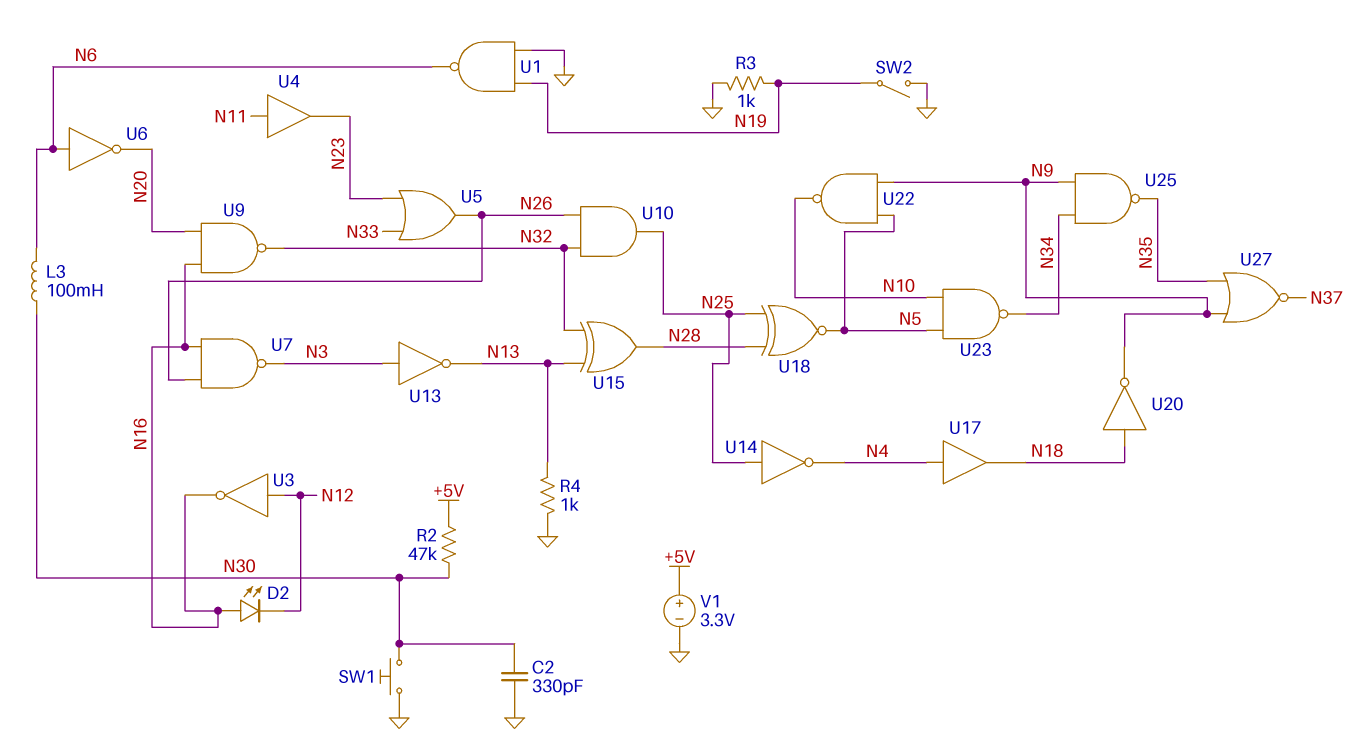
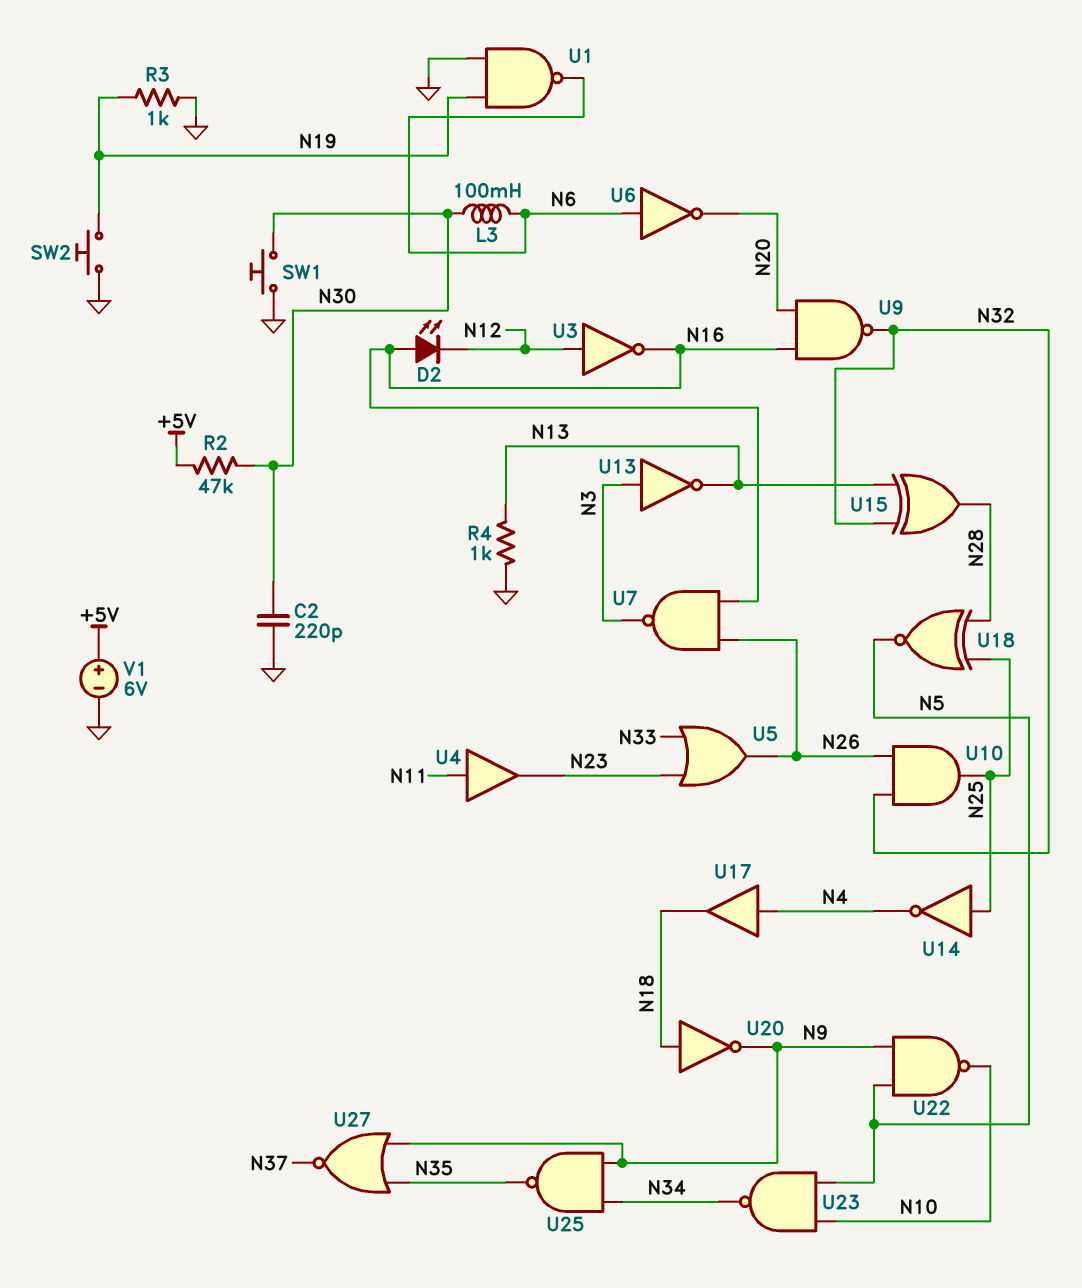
C2: 330pF (GND, N30) -> 220pF (GND, N30)
SW2: switch (GND, N19) -> button (GND, N19)
V1: 3.3V (plus +5V, minus GND) -> 6V (plus +5V, minus GND)

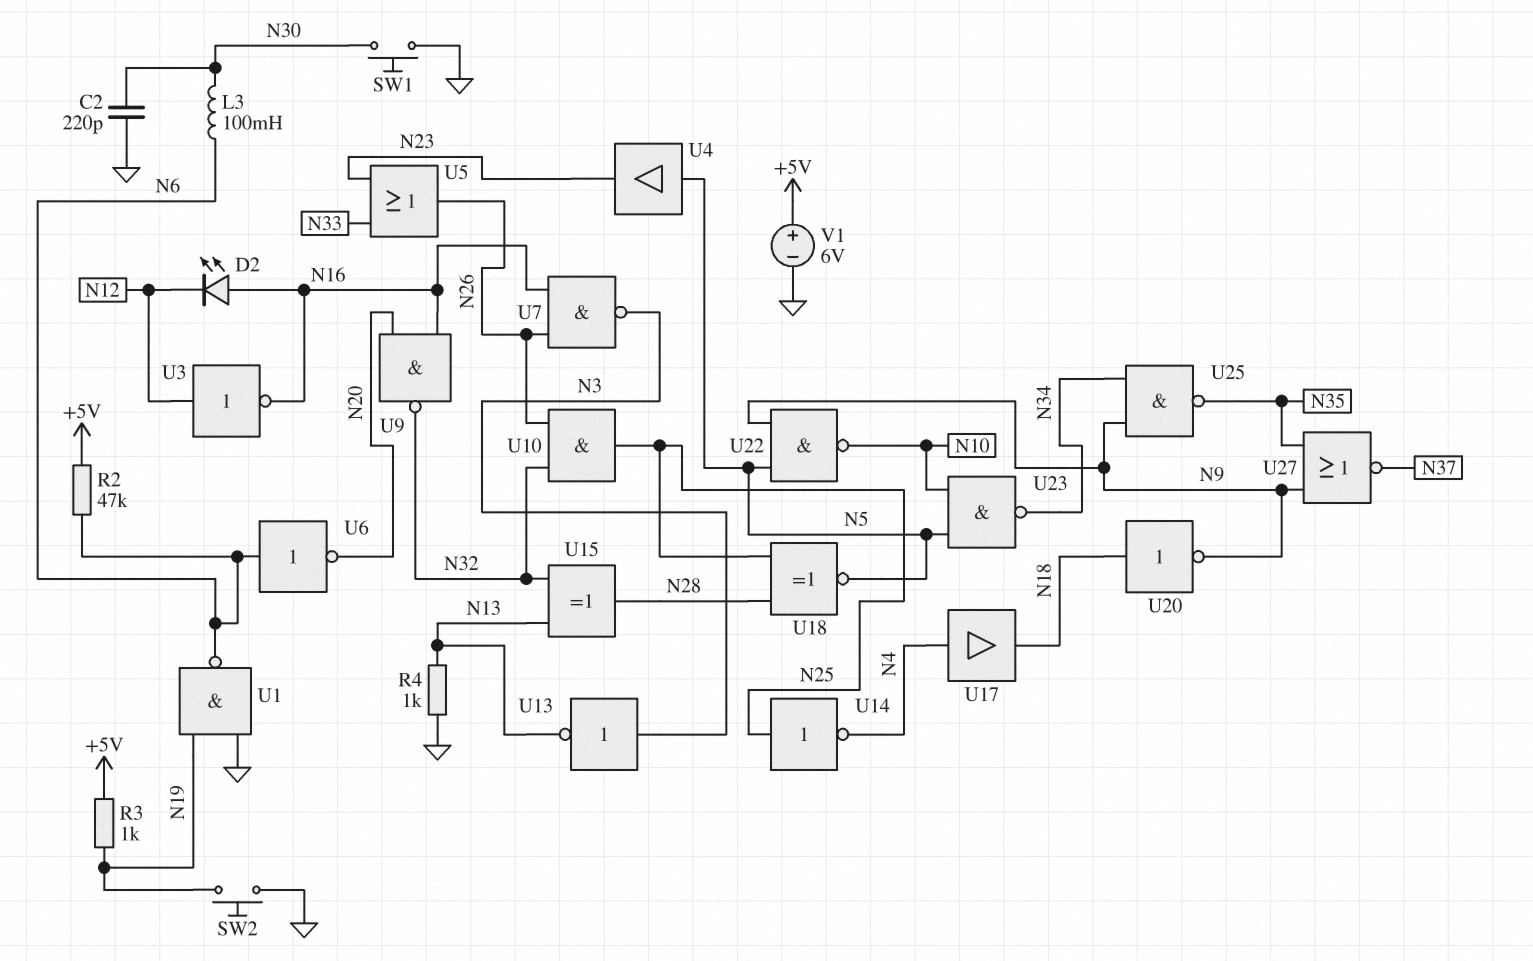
R2: 47k (+5V, N30) -> 47k (+5V, N6)
R3: 1k (GND, N19) -> 1k (+5V, N19)
U4: buffer (in N11, out N23) -> buffer (in N5, out N23)

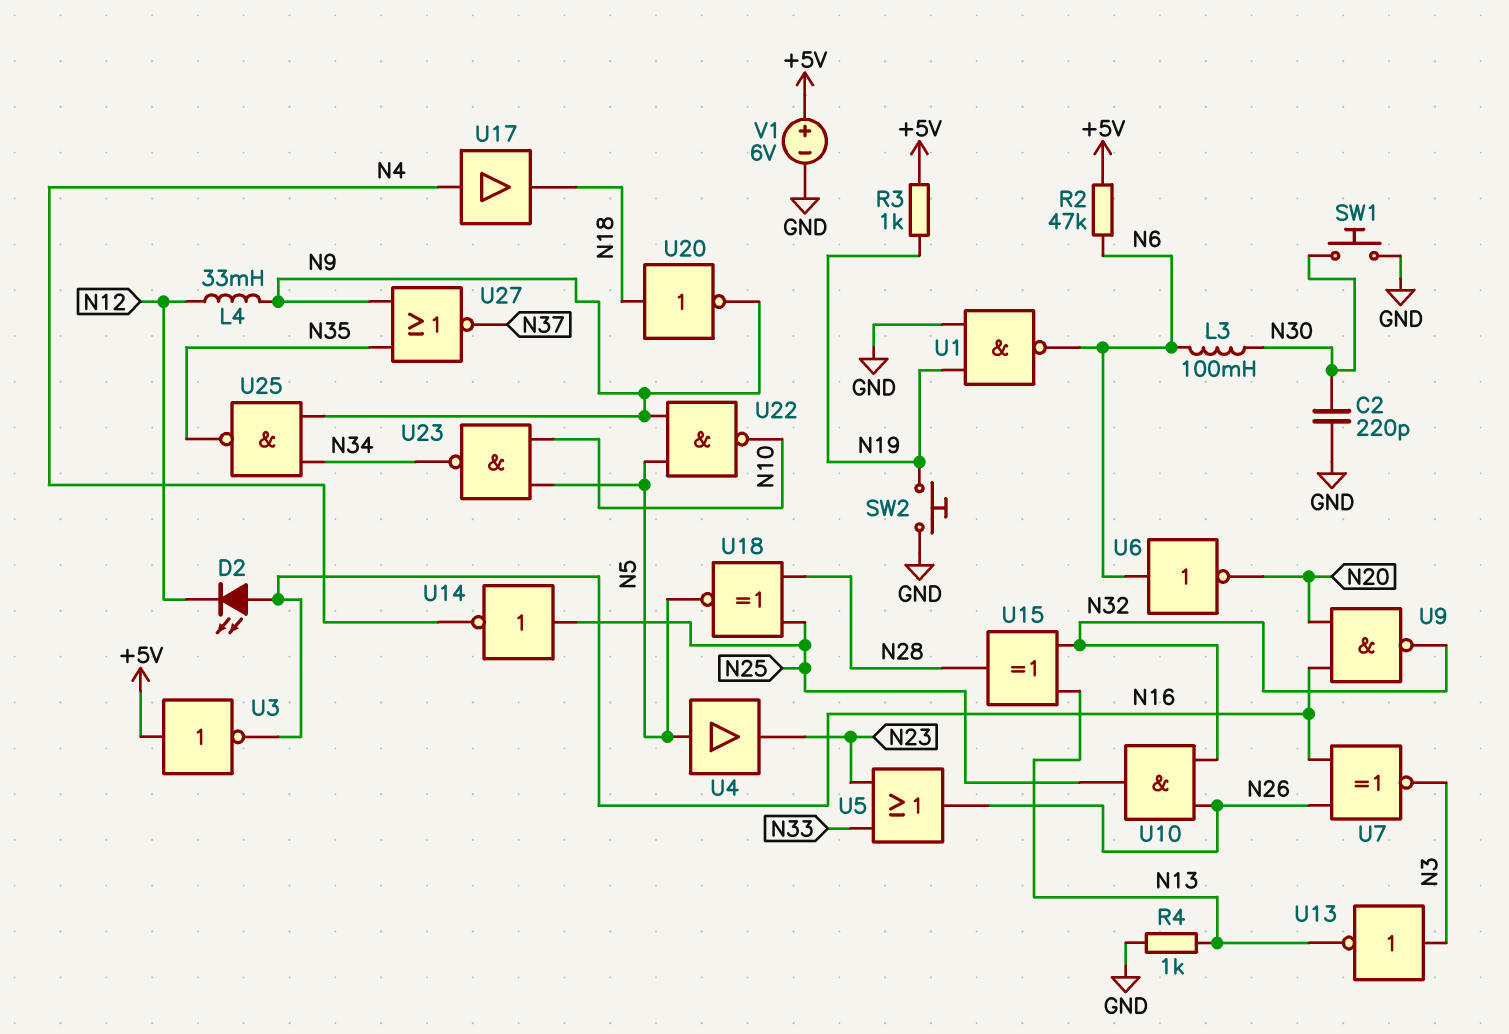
L4: none -> 33mH (N9, N12)
U3: NOT (in N12, out N16) -> NOT (in +5V, out N16)
U7: NAND (in N16, in N26, out N3) -> XNOR (in N16, in N26, out N3)

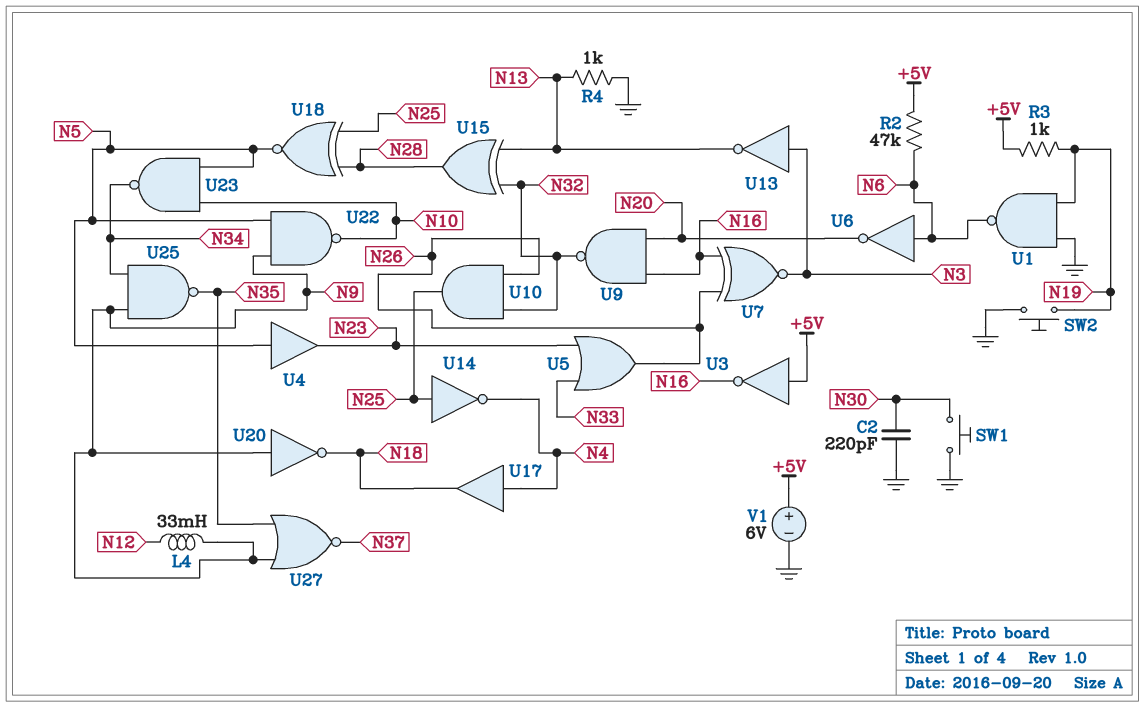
D2: LED (A N16, K N12) -> none
L3: 100mH (N6, N30) -> none
U20: NOT (in N18, out N9) -> NOT (in N9, out N18)

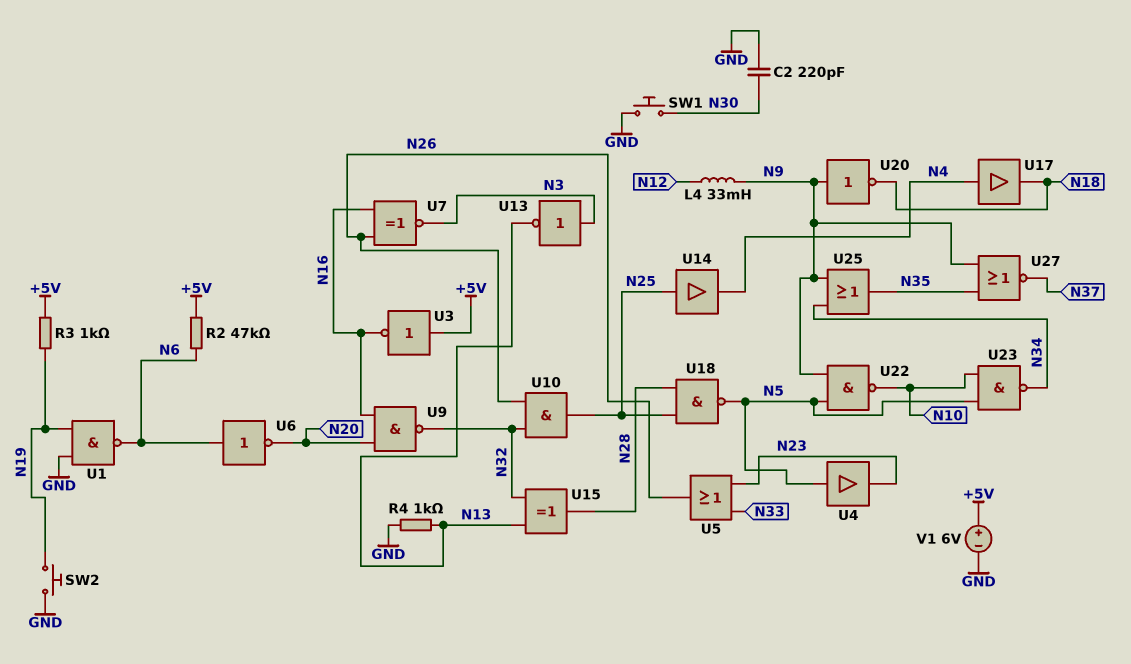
U14: NOT (in N25, out N4) -> buffer (in N25, out N4)
U18: XNOR (in N25, in N28, out N5) -> NAND (in N25, in N28, out N5)
U25: NAND (in N9, in N34, out N35) -> OR (in N9, in N34, out N35)

